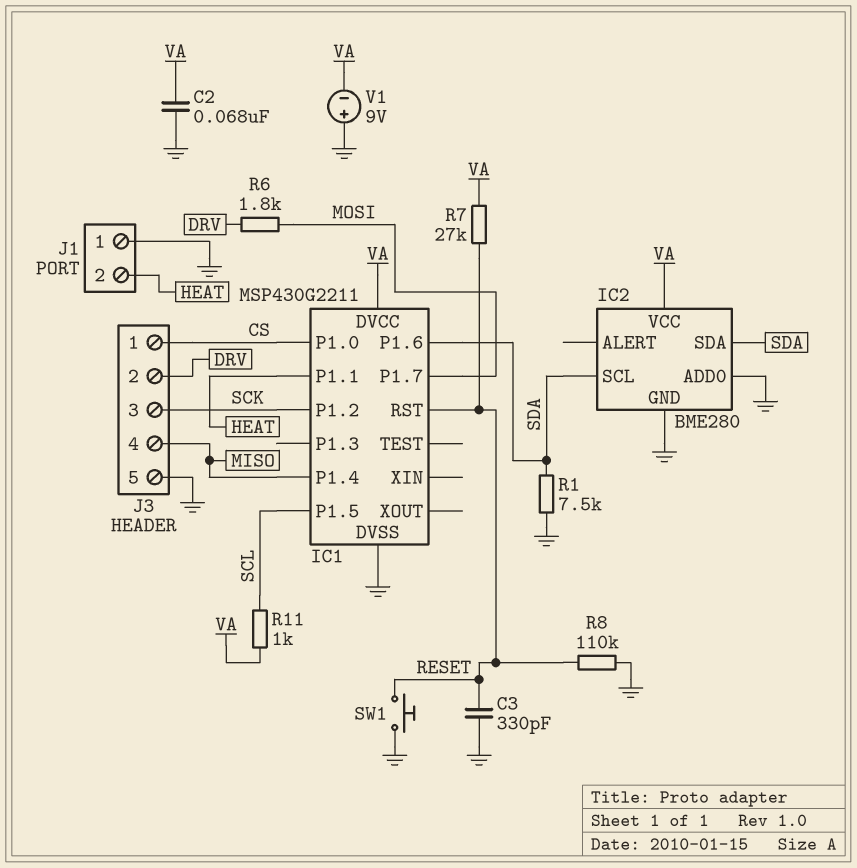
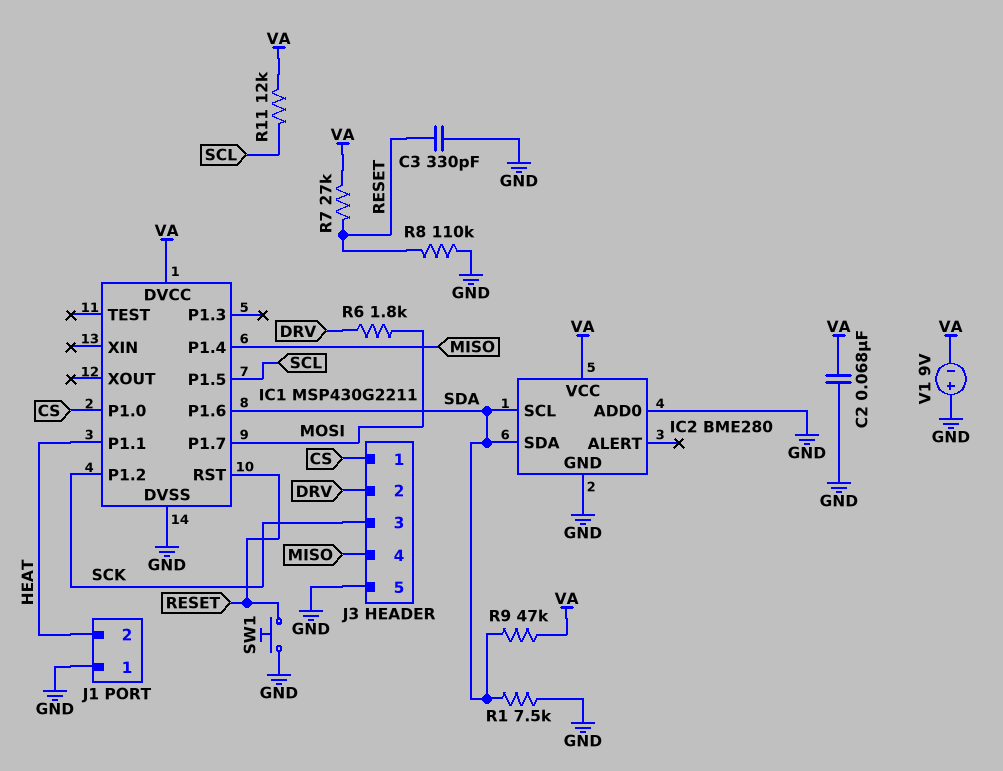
R9: none -> 47k (SDA, VA)
R11: 1k (SCL, VA) -> 12k (SCL, VA)

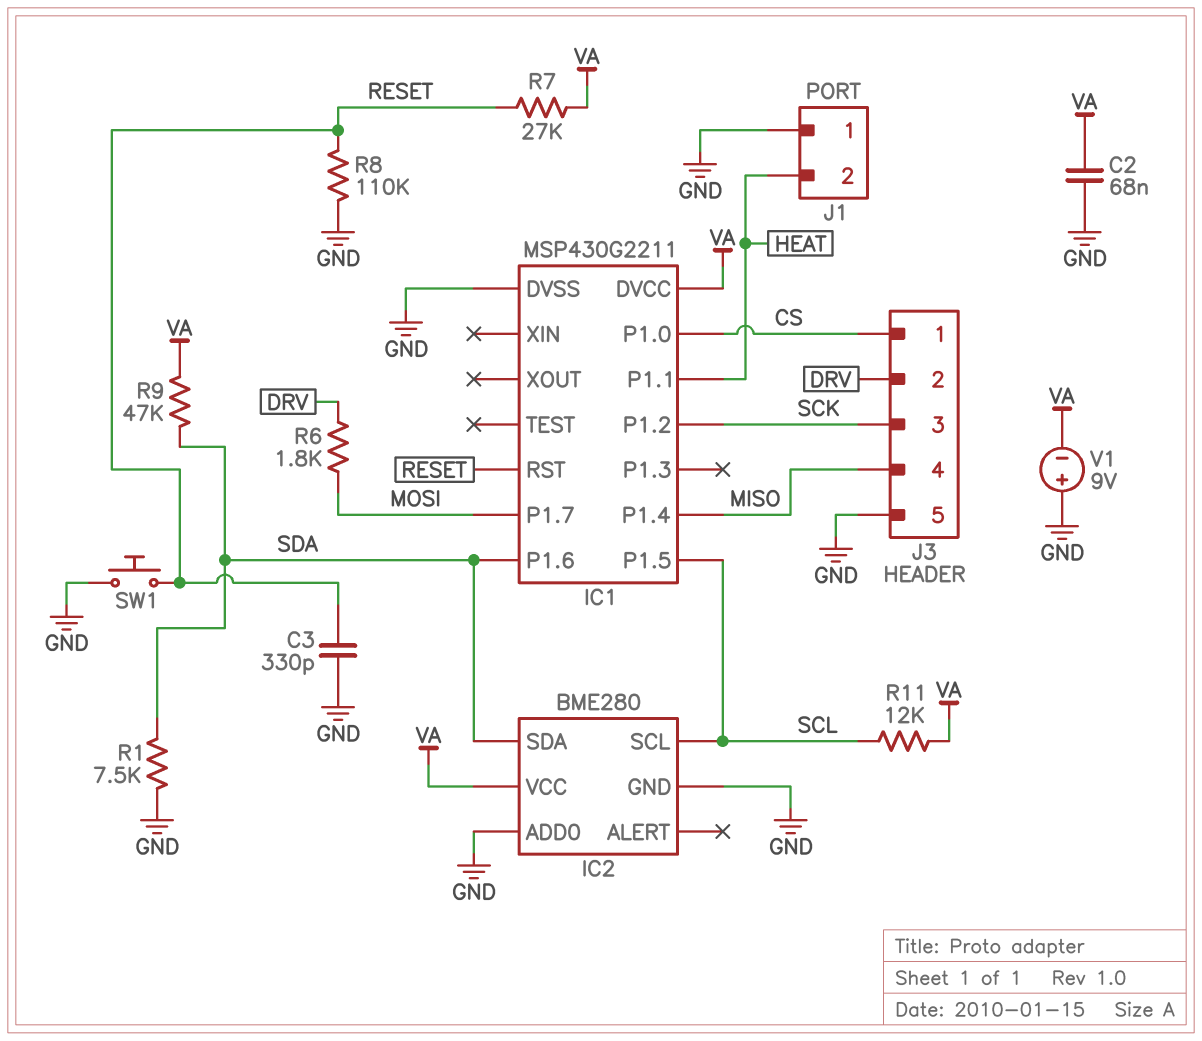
IC2 pin SCL: SDA -> SCL

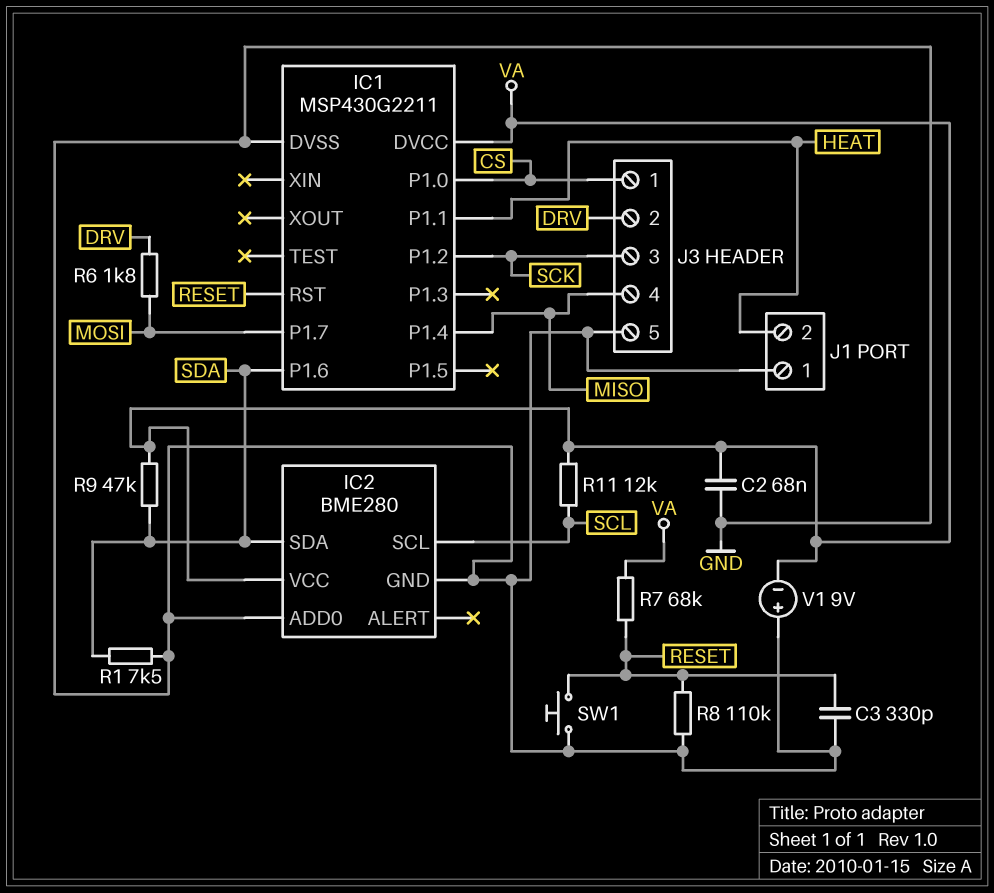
IC1 pin P1.5: SCL -> none
R7: 27k (RESET, VA) -> 68k (RESET, VA)

